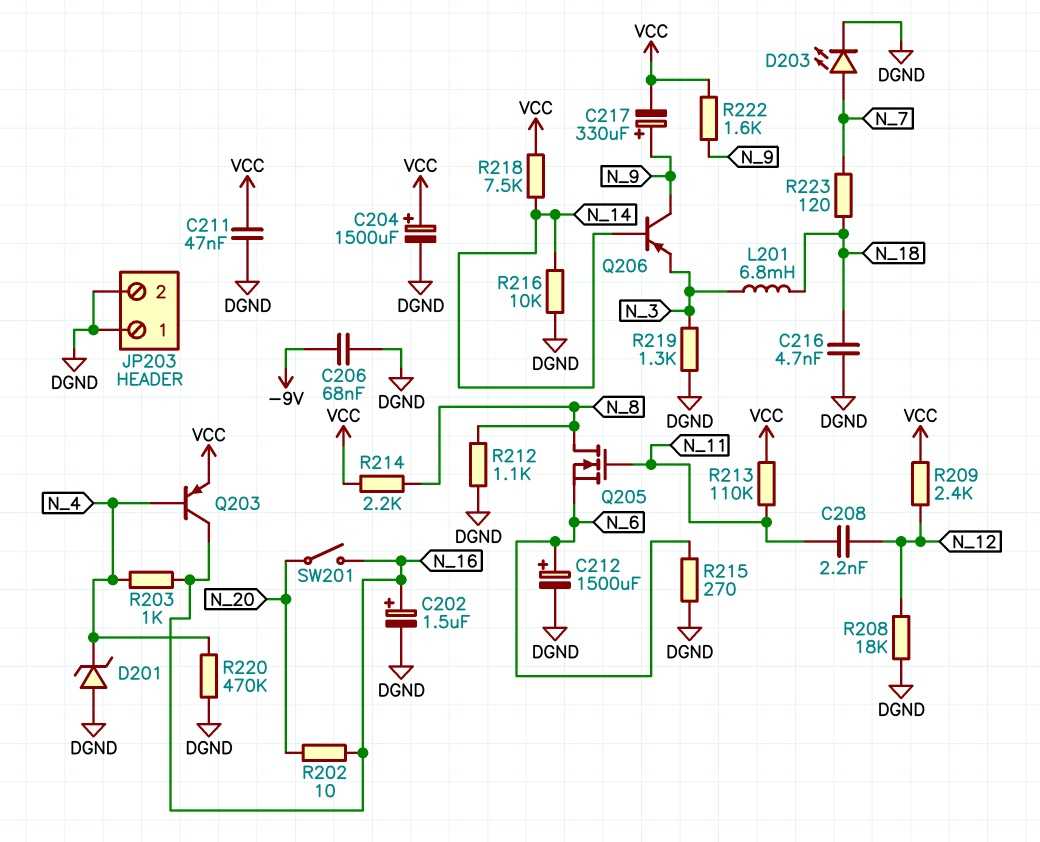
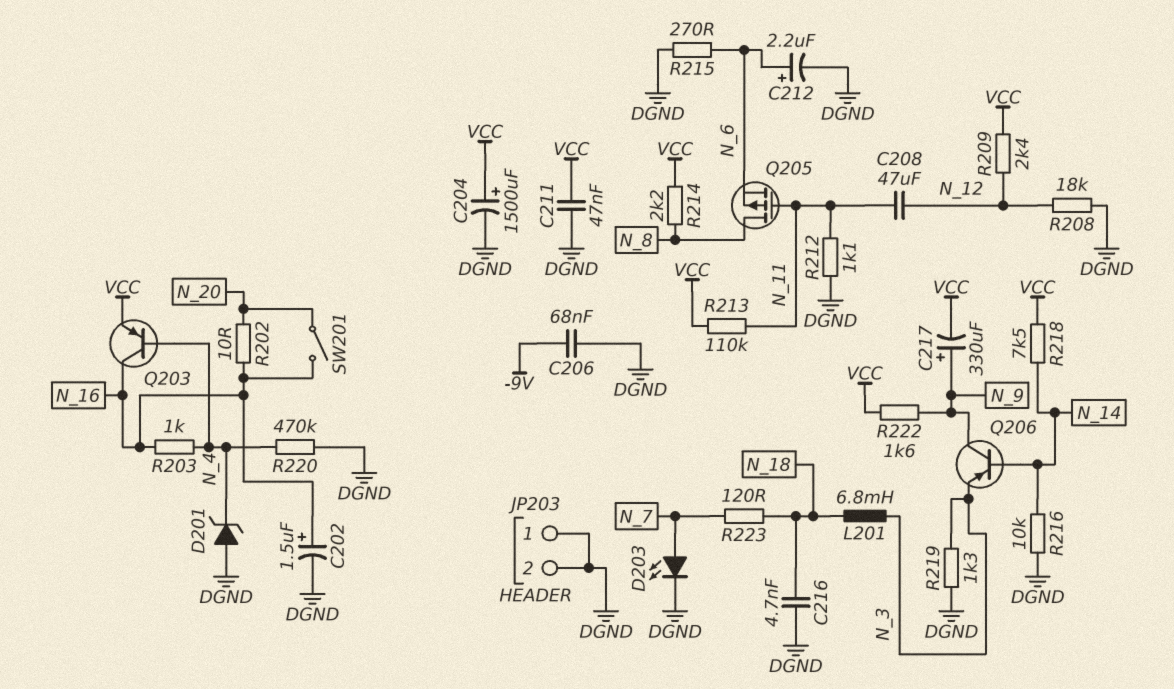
C208: 2.2nF (N_11, N_12) -> 47uF (N_11, N_12)
C212: 1500uF (plus N_6, minus DGND) -> 2.2uF (plus N_6, minus DGND)
Q205: NMOS (G N_11, D N_8, S N_6) -> PMOS (G N_11, D N_8, S N_6)
R212: 1.1k (DGND, N_8) -> 1.1k (DGND, N_11)

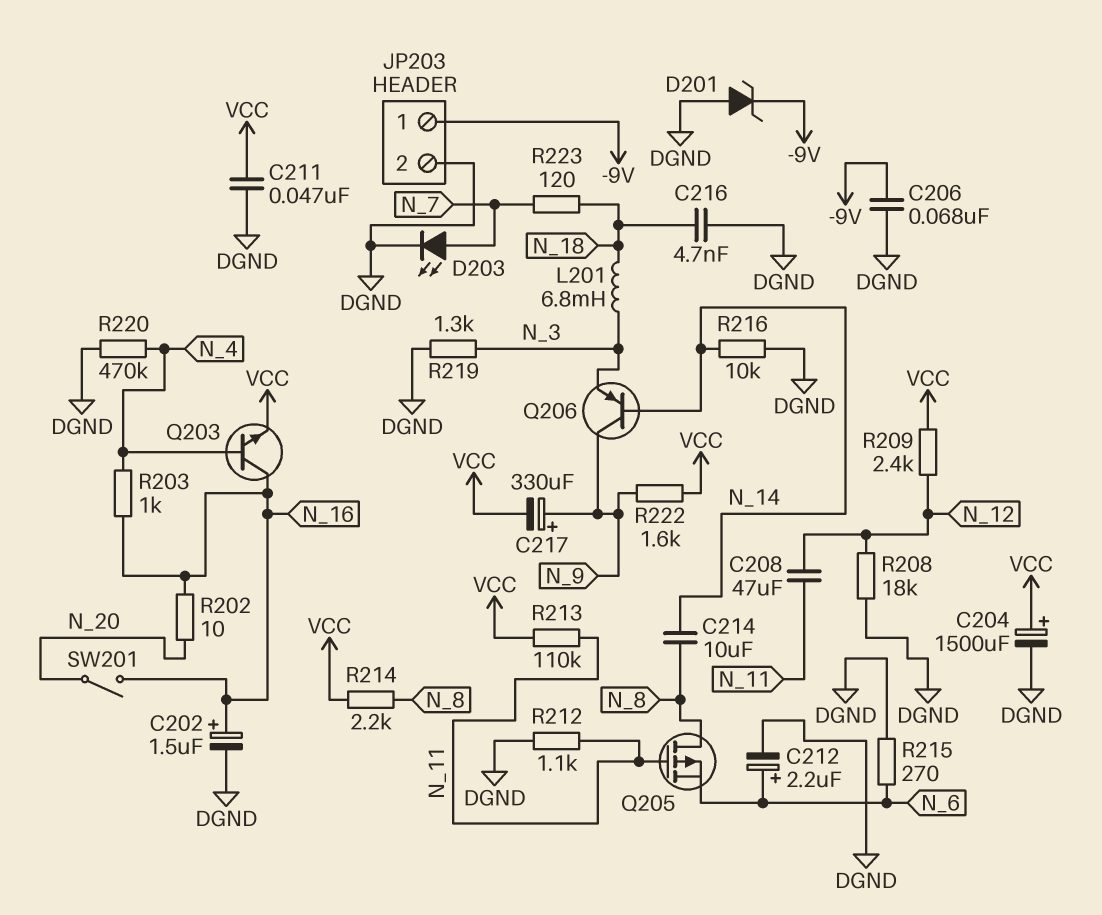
C214: none -> 10uF (N_8, N_14)
D201: zener (A DGND, K N_4) -> zener (A DGND, K -9V)
JP203 pin 1: DGND -> -9V
Q203: PNP (B N_4, C N_16, E VCC) -> NPN (B N_4, C N_16, E VCC)
R218: 7.5k (N_14, VCC) -> none

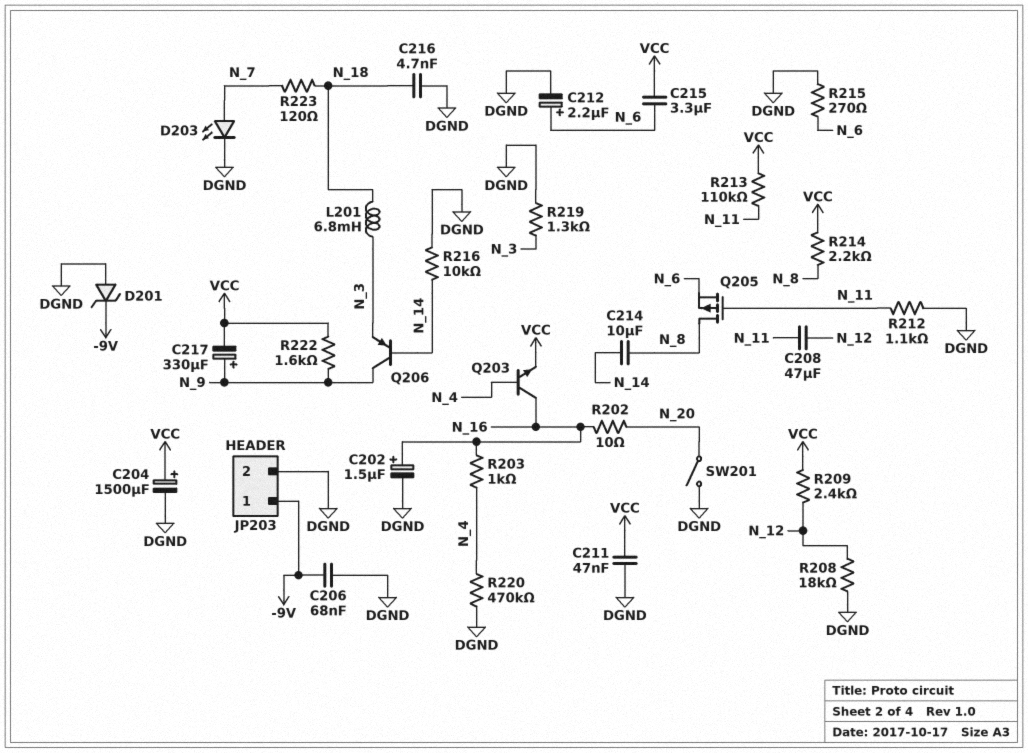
C215: none -> 3.3uF (N_6, VCC)
SW201: switch (N_16, N_20) -> switch (DGND, N_20)

